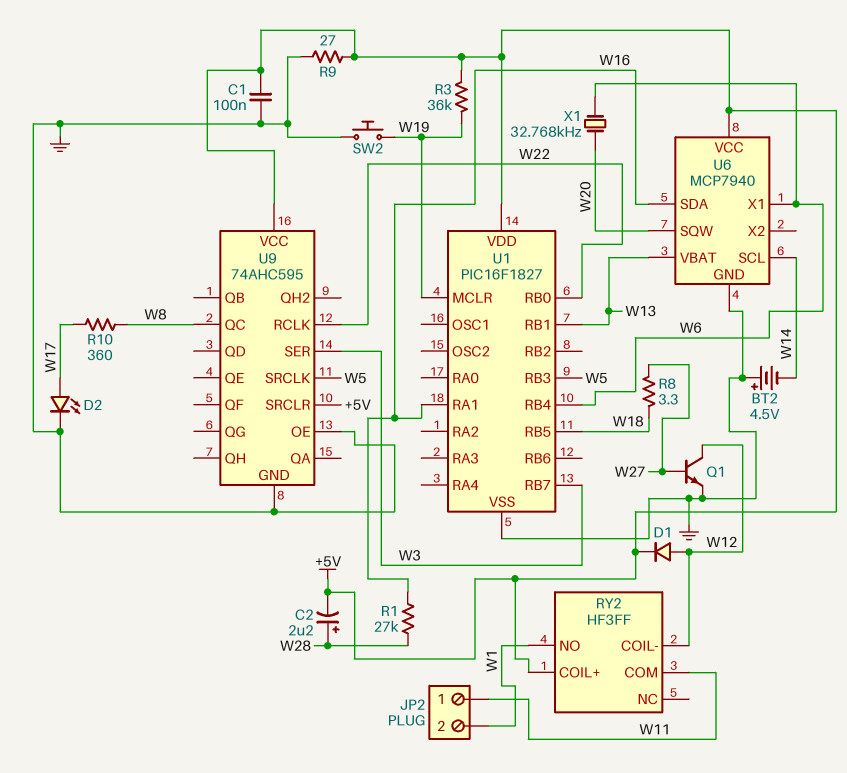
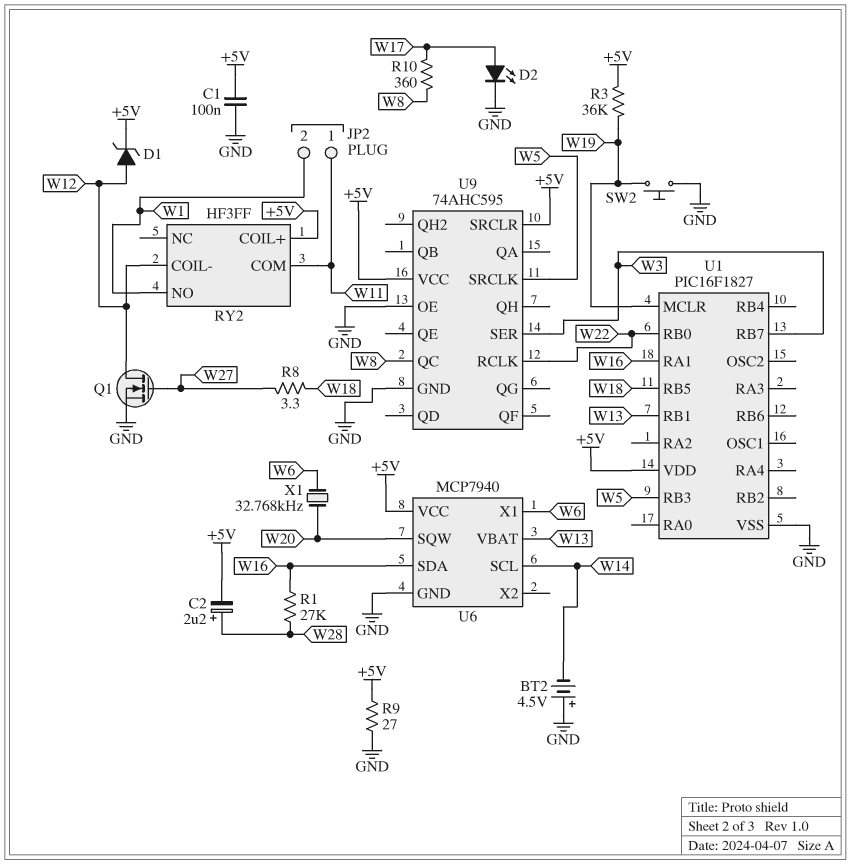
D1: diode (A W12, K +5V) -> zener (A W12, K +5V)
Q1: NPN (B W27, C W12, E GND) -> NMOS (G W27, D W12, S GND)
U1 pin RB4: W6 -> none

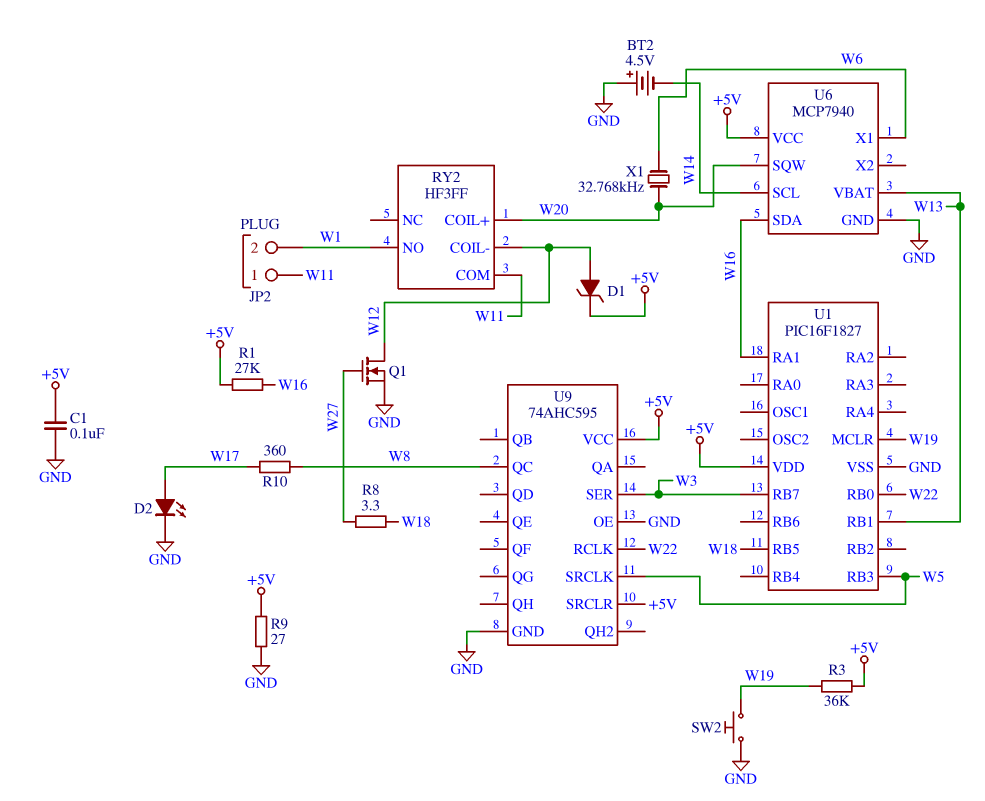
C2: 2.2uF (plus W28, minus +5V) -> none
R1: 27k (W16, W28) -> 27k (+5V, W16)
RY2 pin COIL+: +5V -> W20

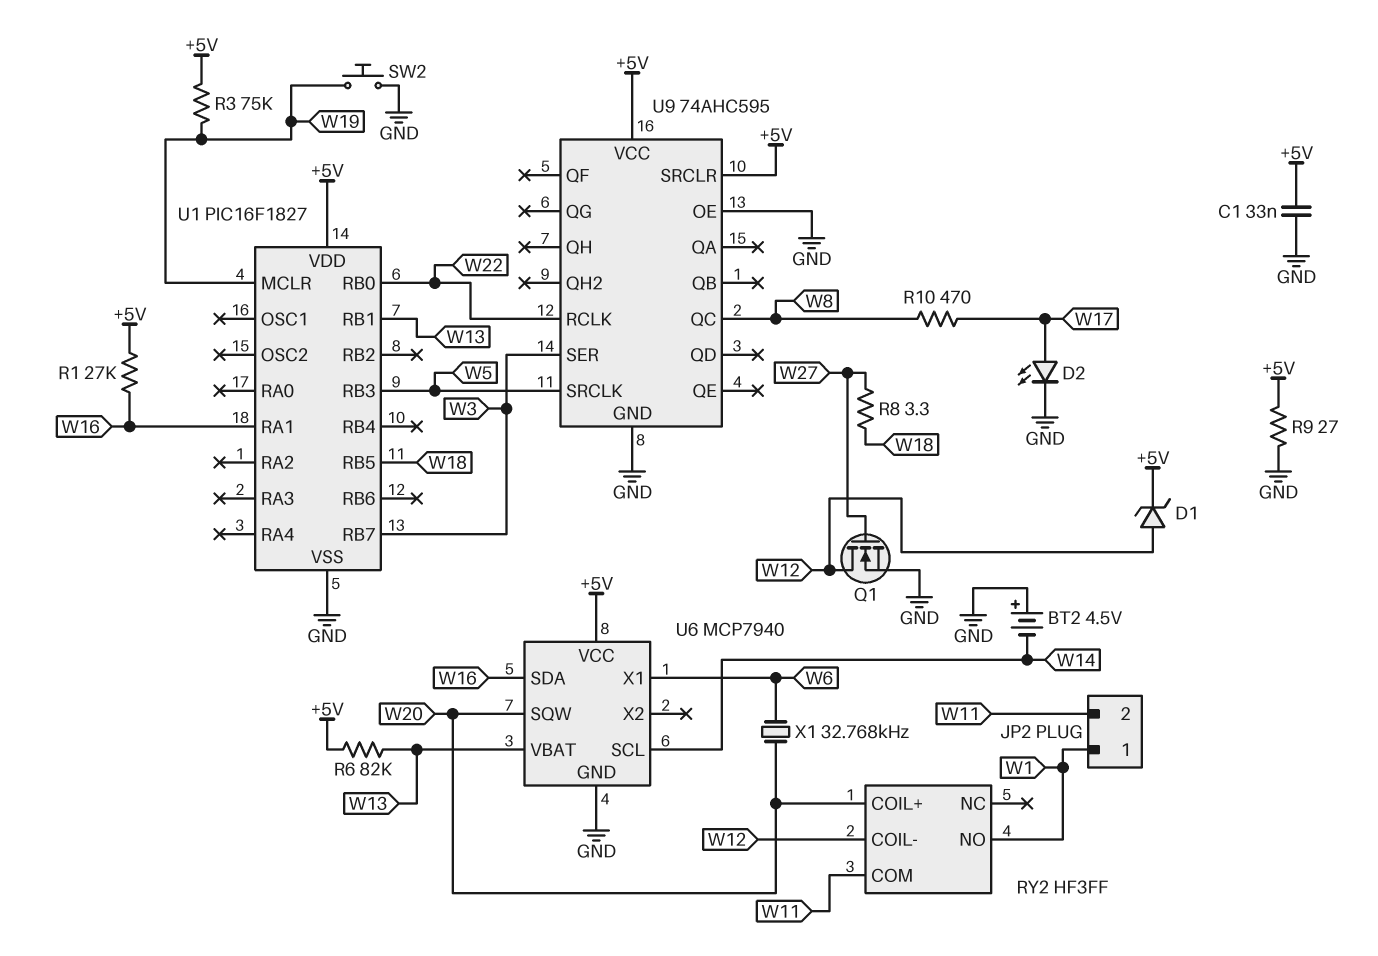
C1: 100nF (+5V, GND) -> 33nF (+5V, GND)
JP2 pin 1: W11 -> W1
JP2 pin 2: W1 -> W11
R3: 36k (+5V, W19) -> 75k (+5V, W19)
R6: none -> 82k (+5V, W13)
R10: 360 (W8, W17) -> 470 (W8, W17)

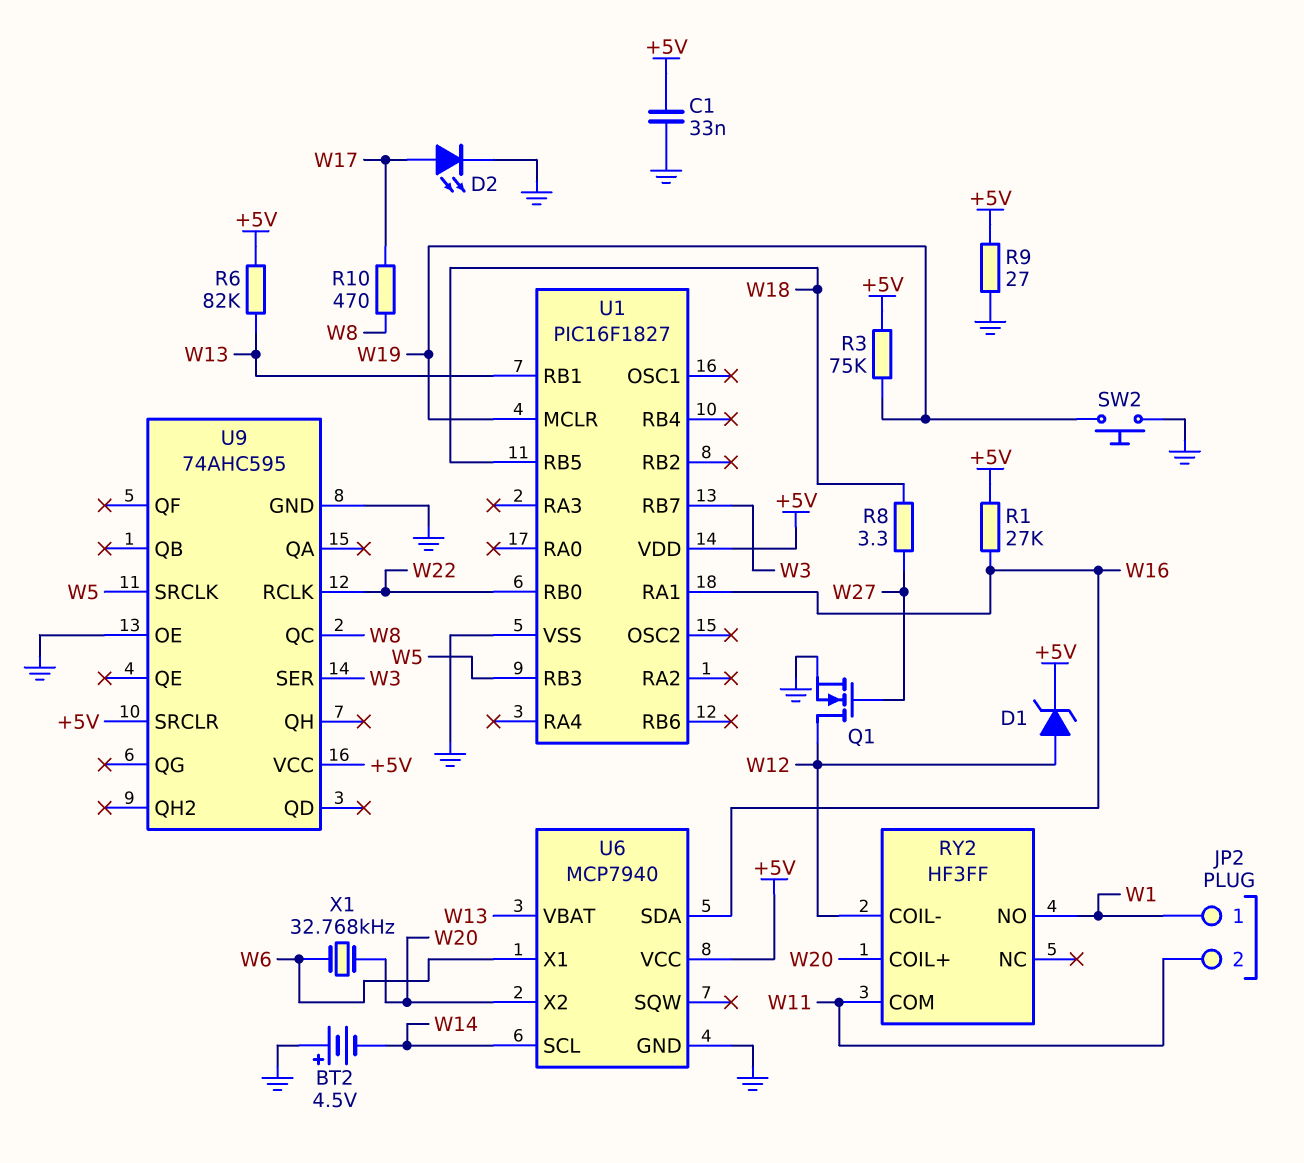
U6 pin SQW: W20 -> none
U6 pin X2: none -> W20

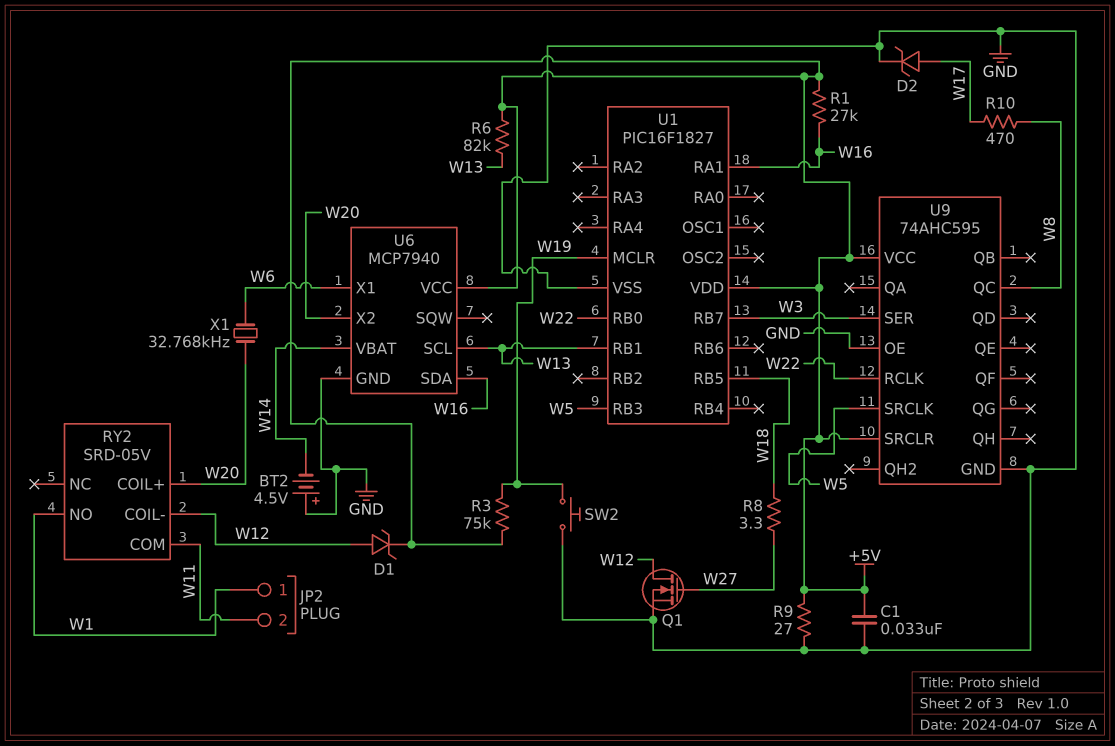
D2: LED (A W17, K GND) -> zener (A W17, K GND)
RY2: HF3FF -> SRD-05V
U6 pin SCL: W14 -> W13
U6 pin VBAT: W13 -> W14

